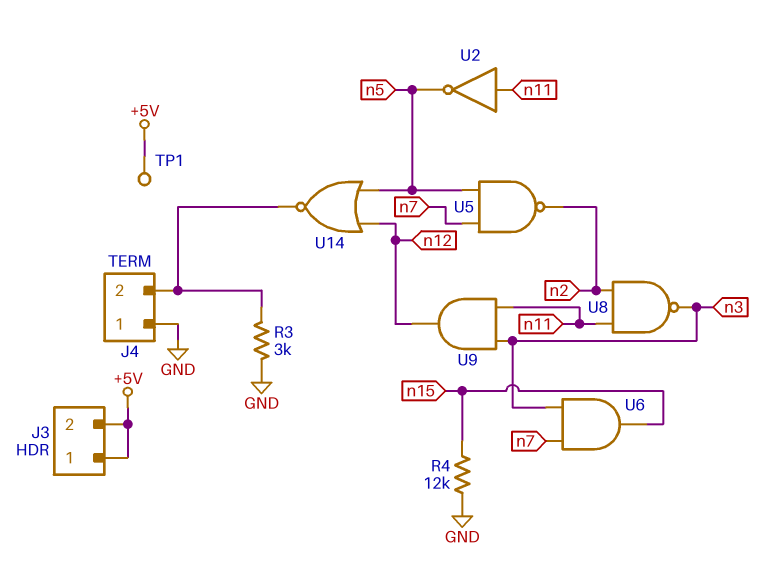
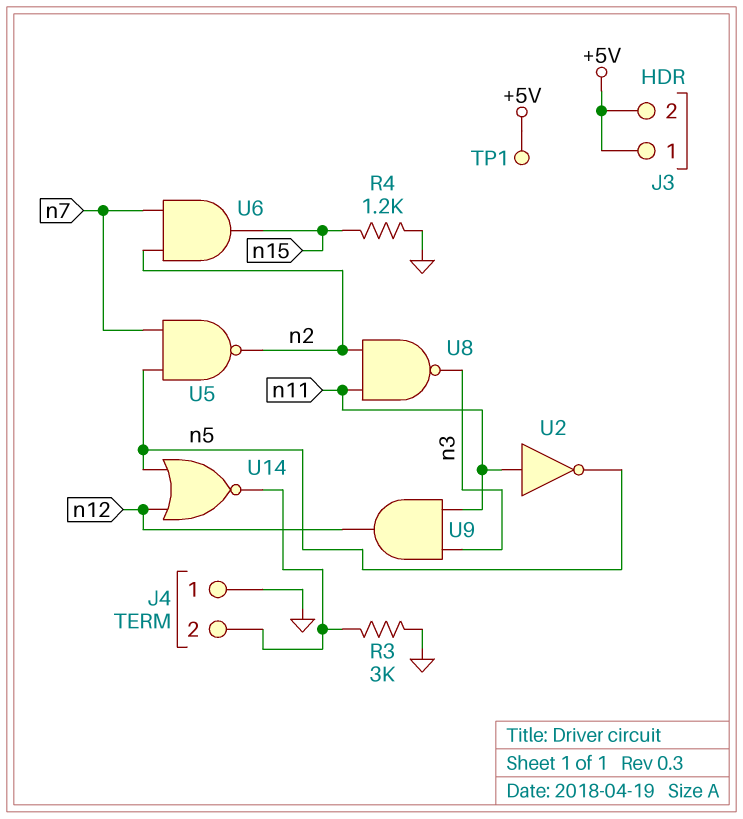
R4: 12k (GND, n15) -> 1.2k (GND, n15)
U6: AND (in n3, in n7, out n15) -> AND (in n2, in n7, out n15)

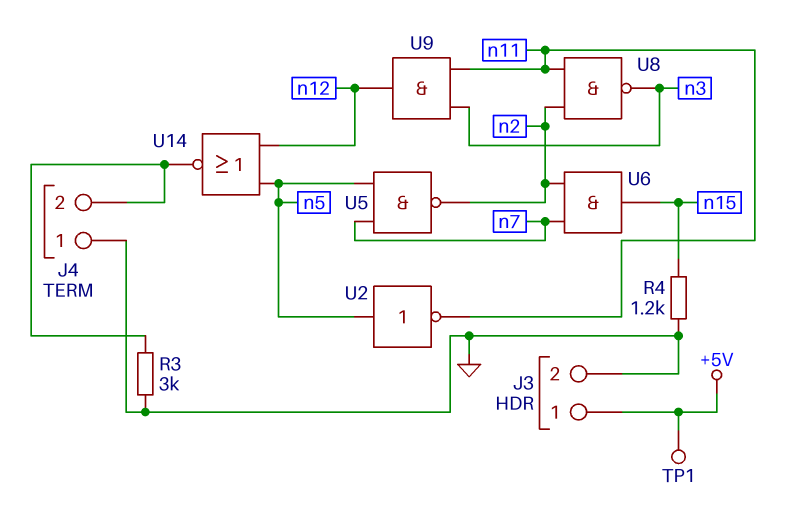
J3 pin 2: +5V -> GND
U2: NOT (in n11, out n5) -> NOT (in n5, out n11)

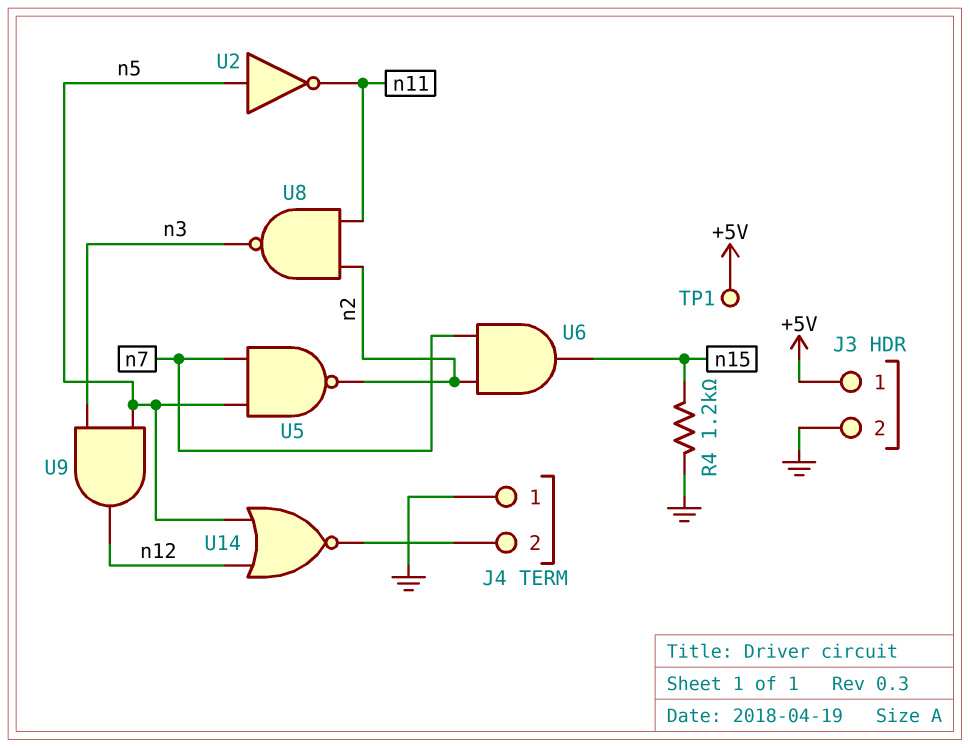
R3: 3k (GND, J4/2) -> none
U9: AND (in n3, in n11, out n12) -> AND (in n3, in n5, out n12)

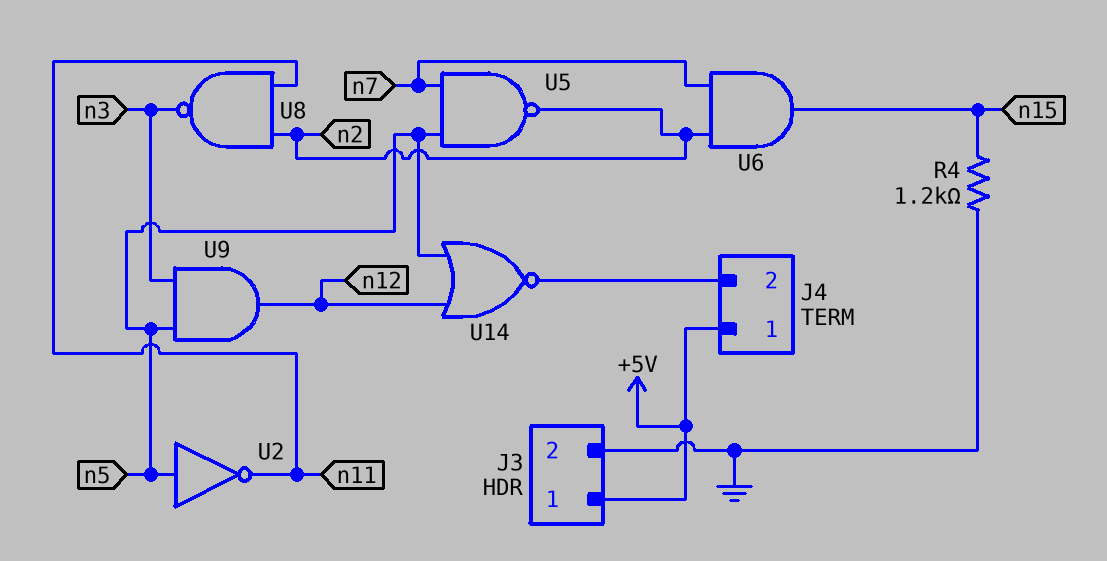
J4 pin 1: GND -> +5V
TP1: test point (+5V) -> none

